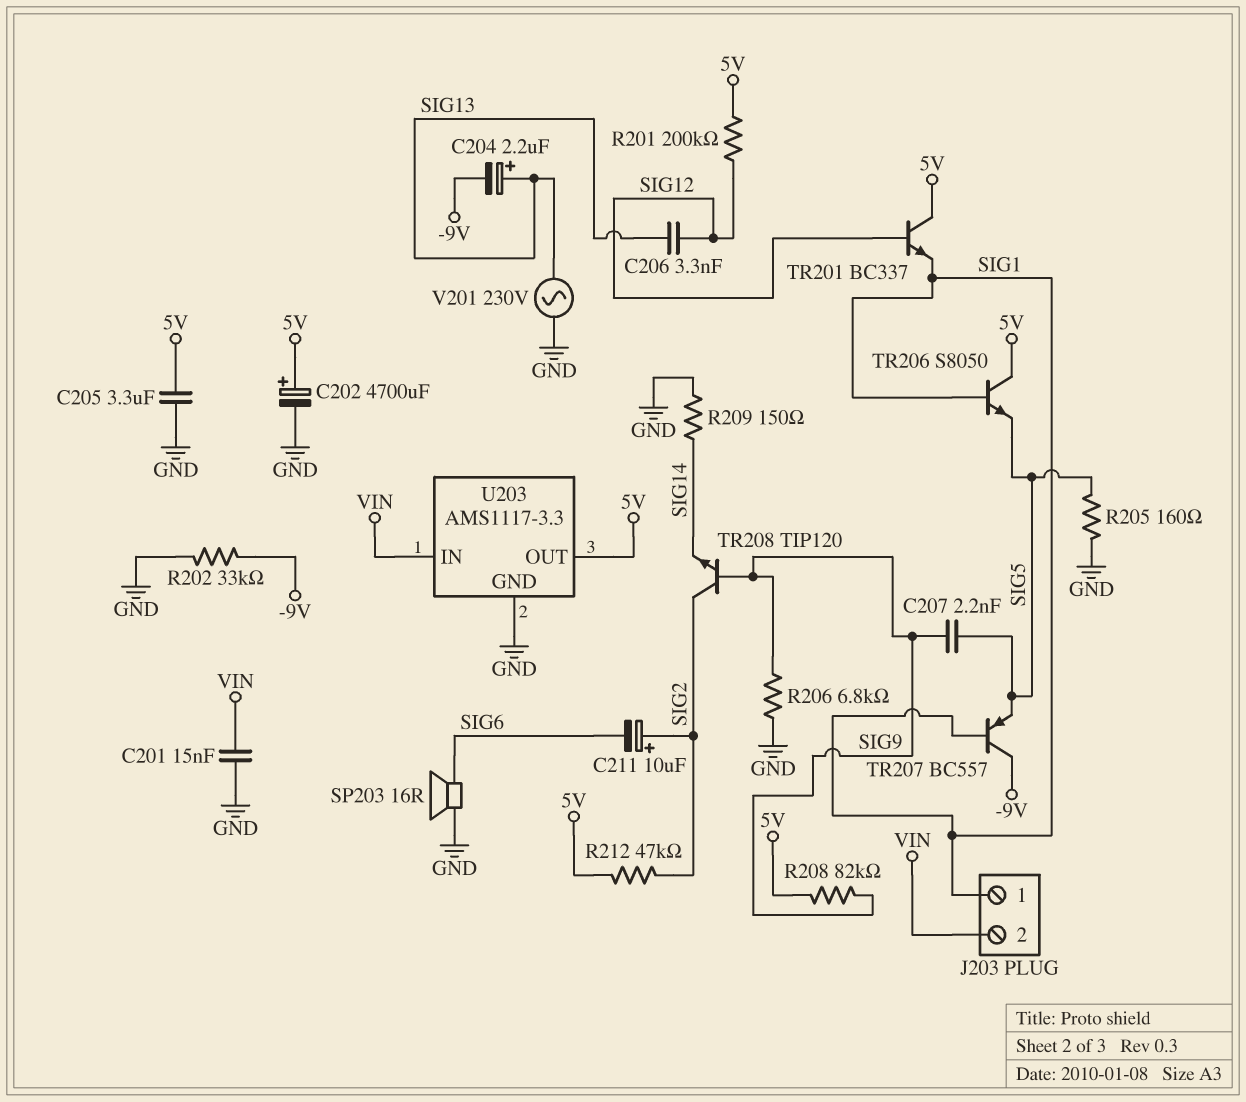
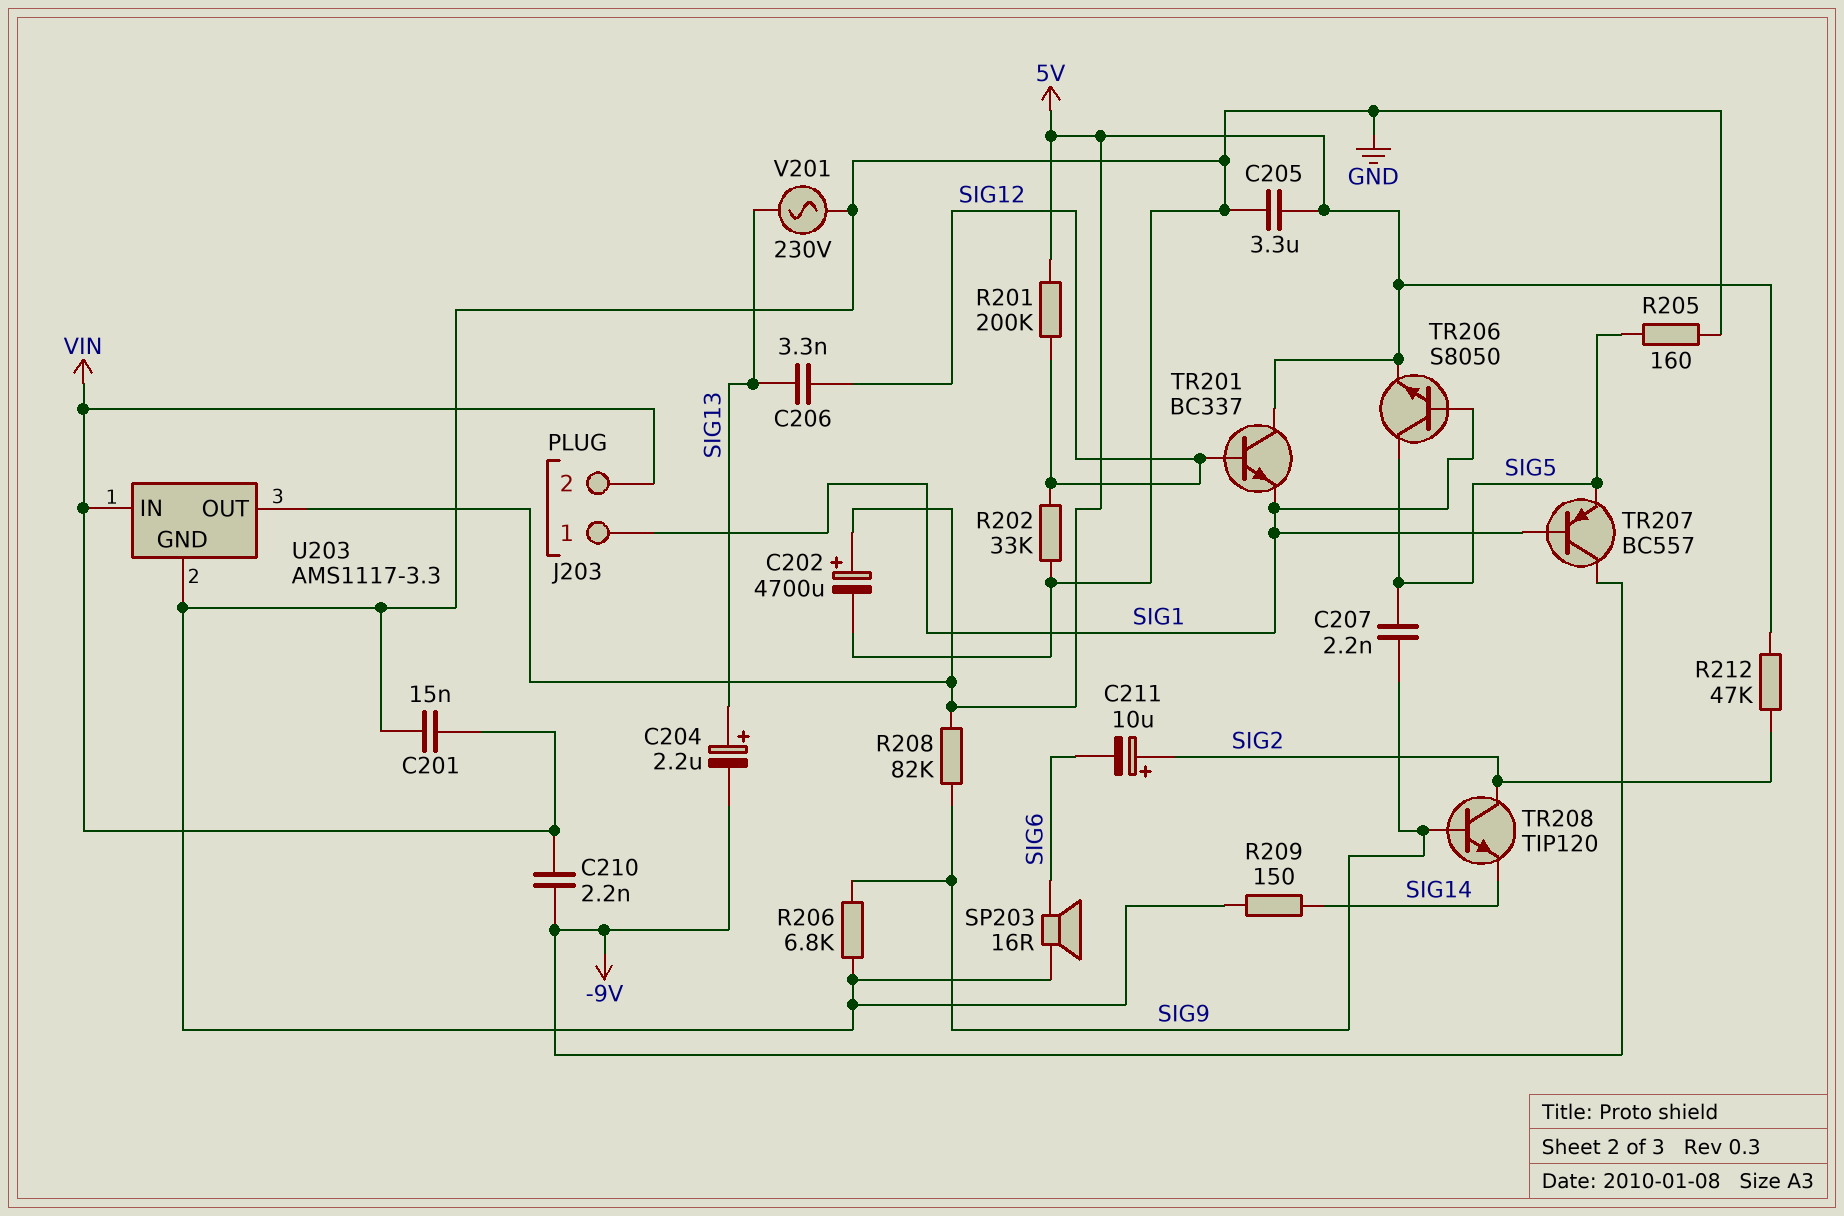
C210: none -> 2.2nF (-9V, VIN)
R202: 33k (-9V, GND) -> 33k (GND, SIG12)
TR206: NPN S8050 (B SIG1, C 5V, E SIG5) -> NPN S8050 (B SIG1, C SIG5, E 5V)

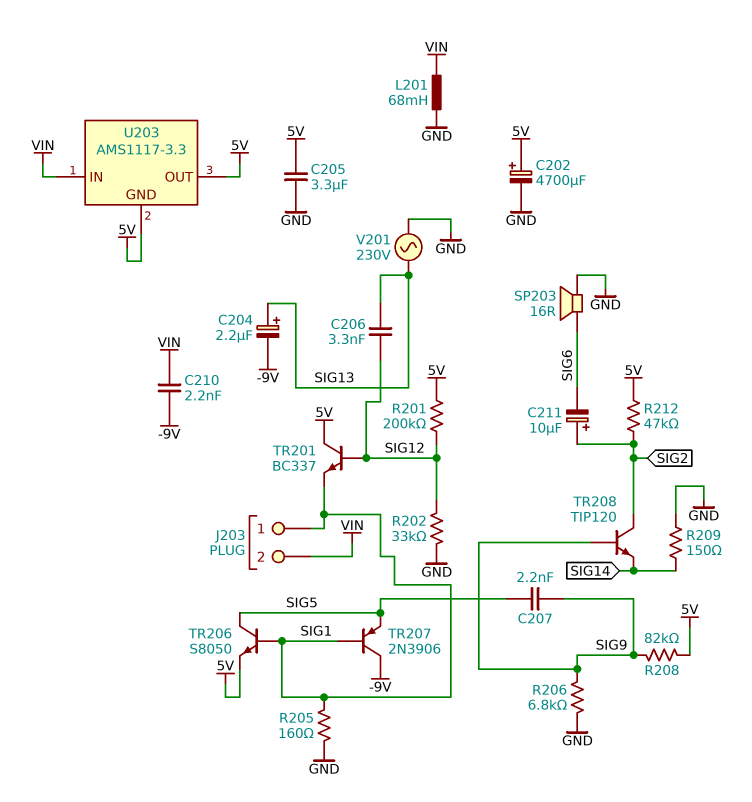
C201: 15nF (GND, VIN) -> none
L201: none -> 68mH (GND, VIN)
R205: 160 (GND, SIG5) -> 160 (GND, SIG1)
TR207: PNP BC557 (B SIG1, C -9V, E SIG5) -> PNP 2N3906 (B SIG1, C -9V, E SIG5)
U203 pin GND: GND -> 5V

